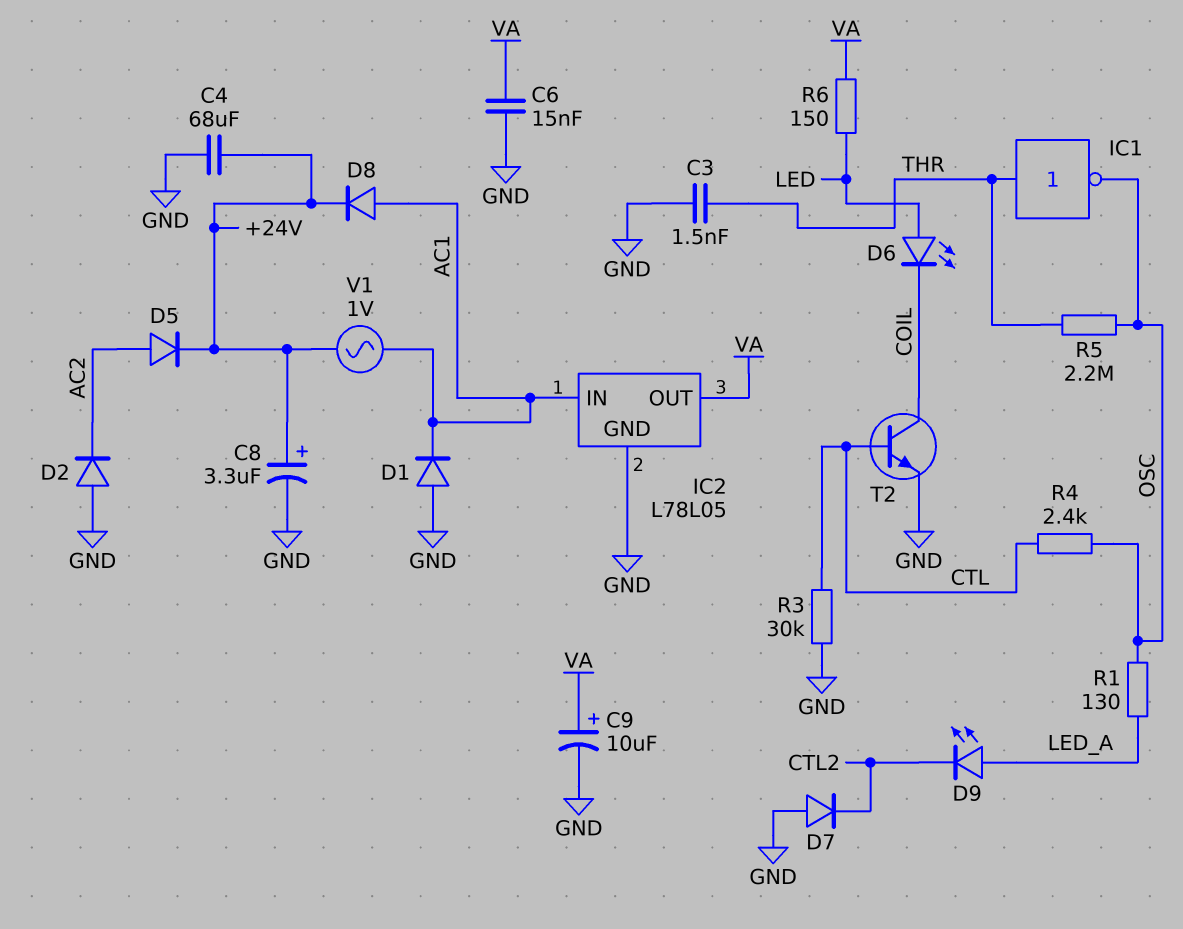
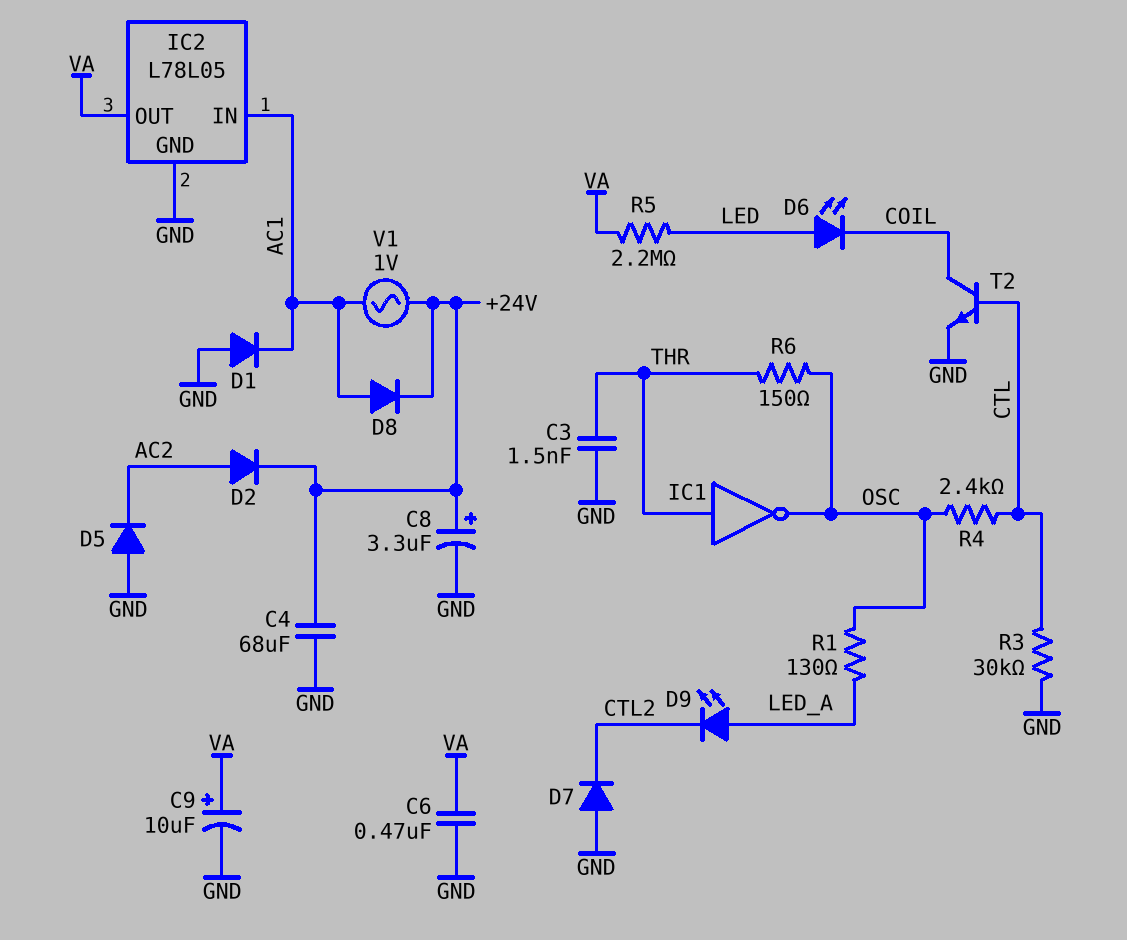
C6: 15nF (GND, VA) -> 470nF (GND, VA)
D2: diode (A GND, K AC2) -> diode (A AC2, K +24V)
D5: diode (A AC2, K +24V) -> diode (A GND, K AC2)
R5: 2.2M (OSC, THR) -> 2.2M (LED, VA)
R6: 150 (LED, VA) -> 150 (OSC, THR)

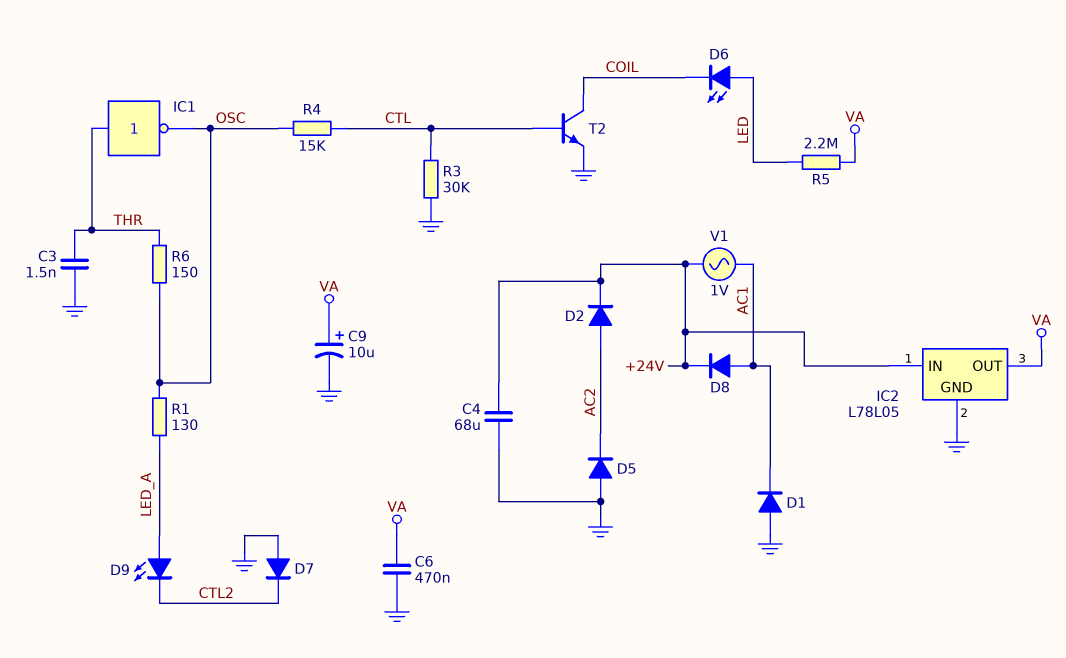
C8: 3.3uF (plus +24V, minus GND) -> none
IC2 pin IN: AC1 -> +24V
R4: 2.4k (CTL, OSC) -> 15k (CTL, OSC)

